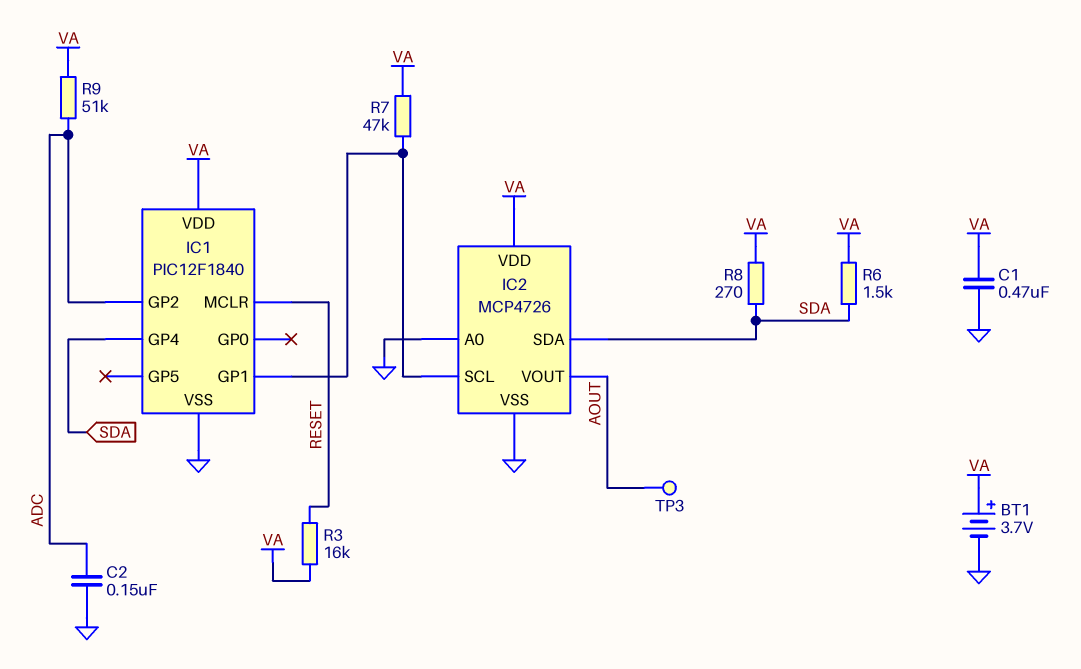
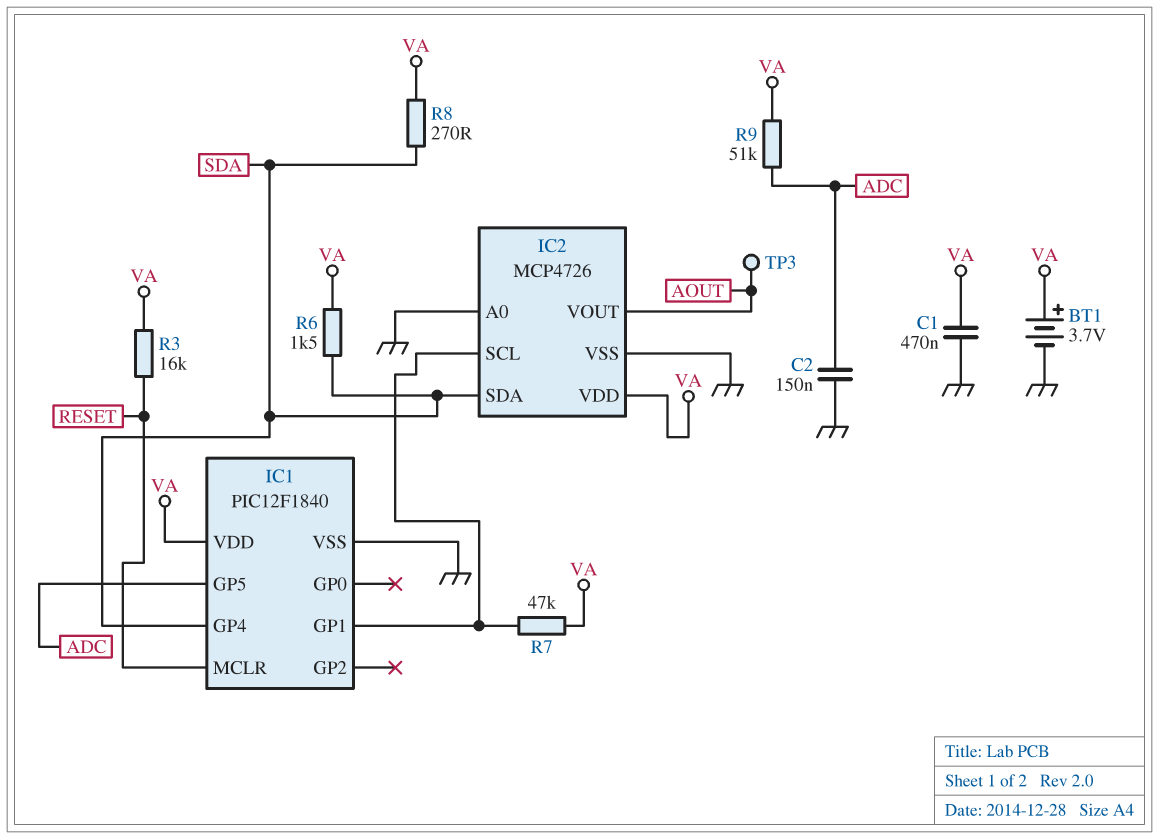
IC1 pin GP2: ADC -> none
IC1 pin GP5: none -> ADC

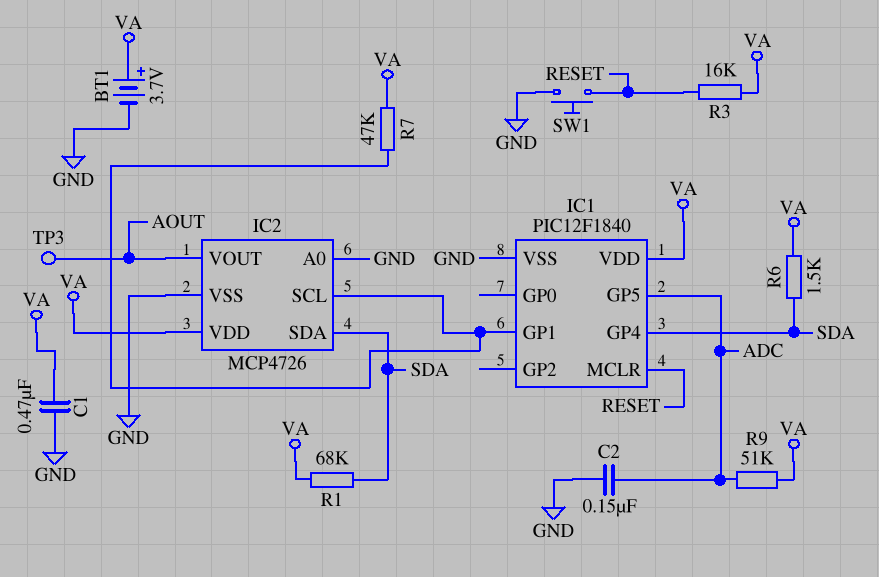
R1: none -> 68k (SDA, VA)
R8: 270 (SDA, VA) -> none
SW1: none -> button (GND, RESET)

